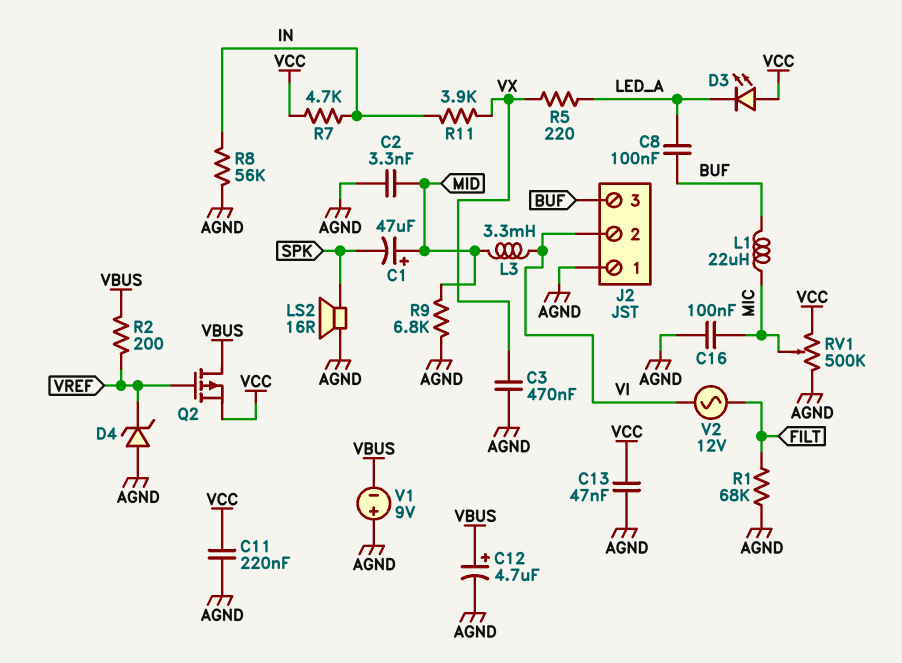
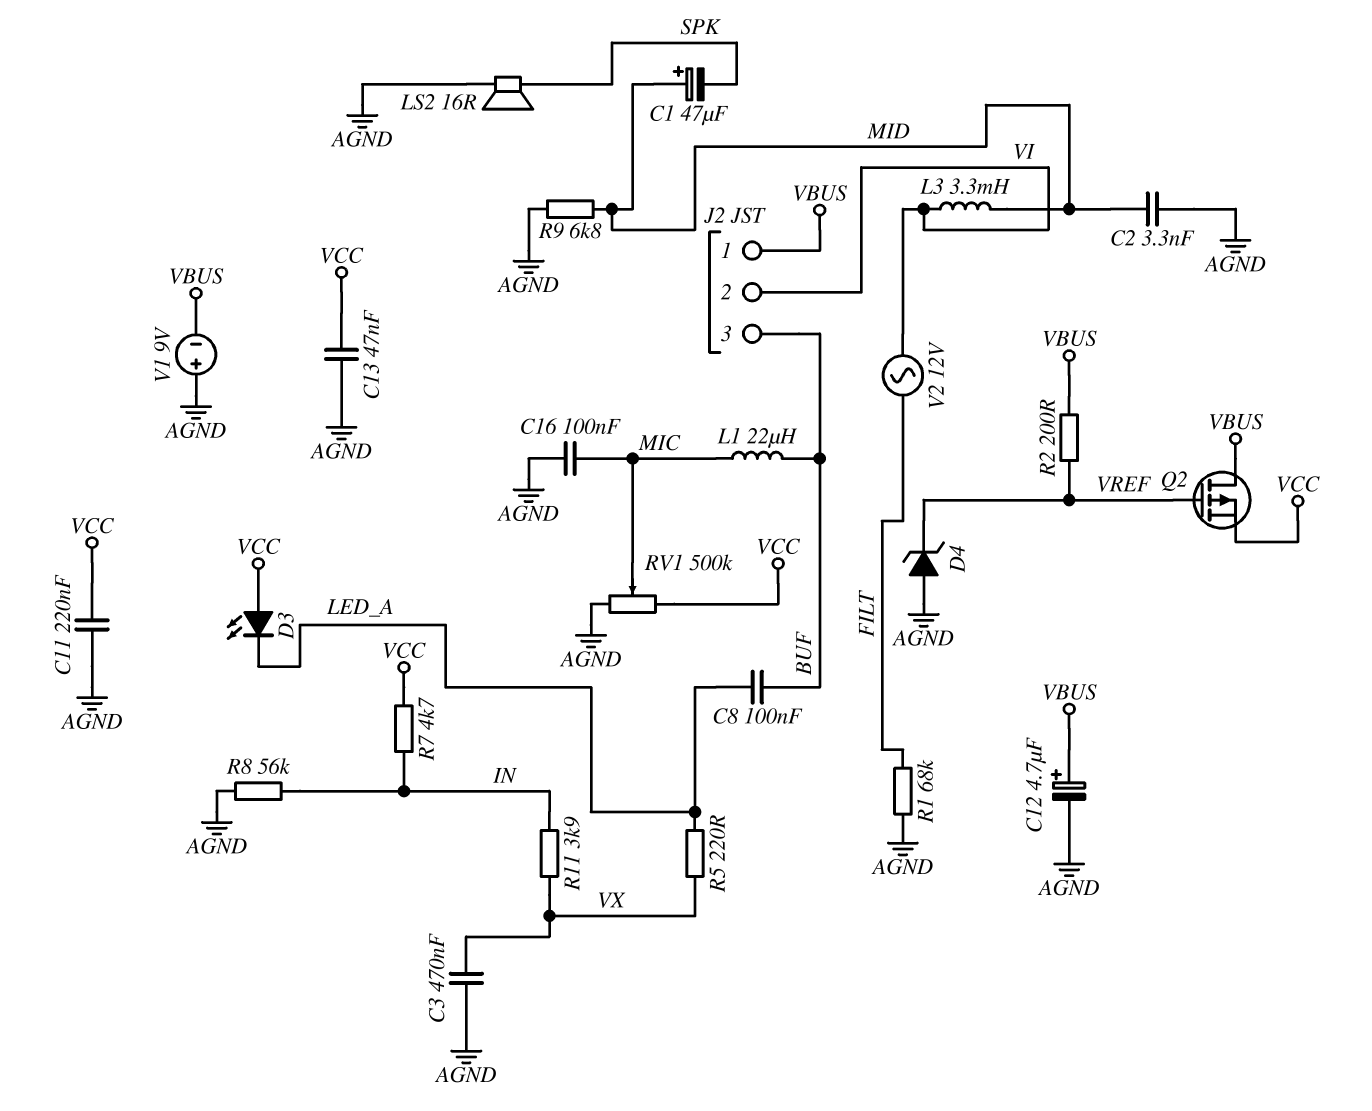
J2 pin 1: AGND -> VBUS

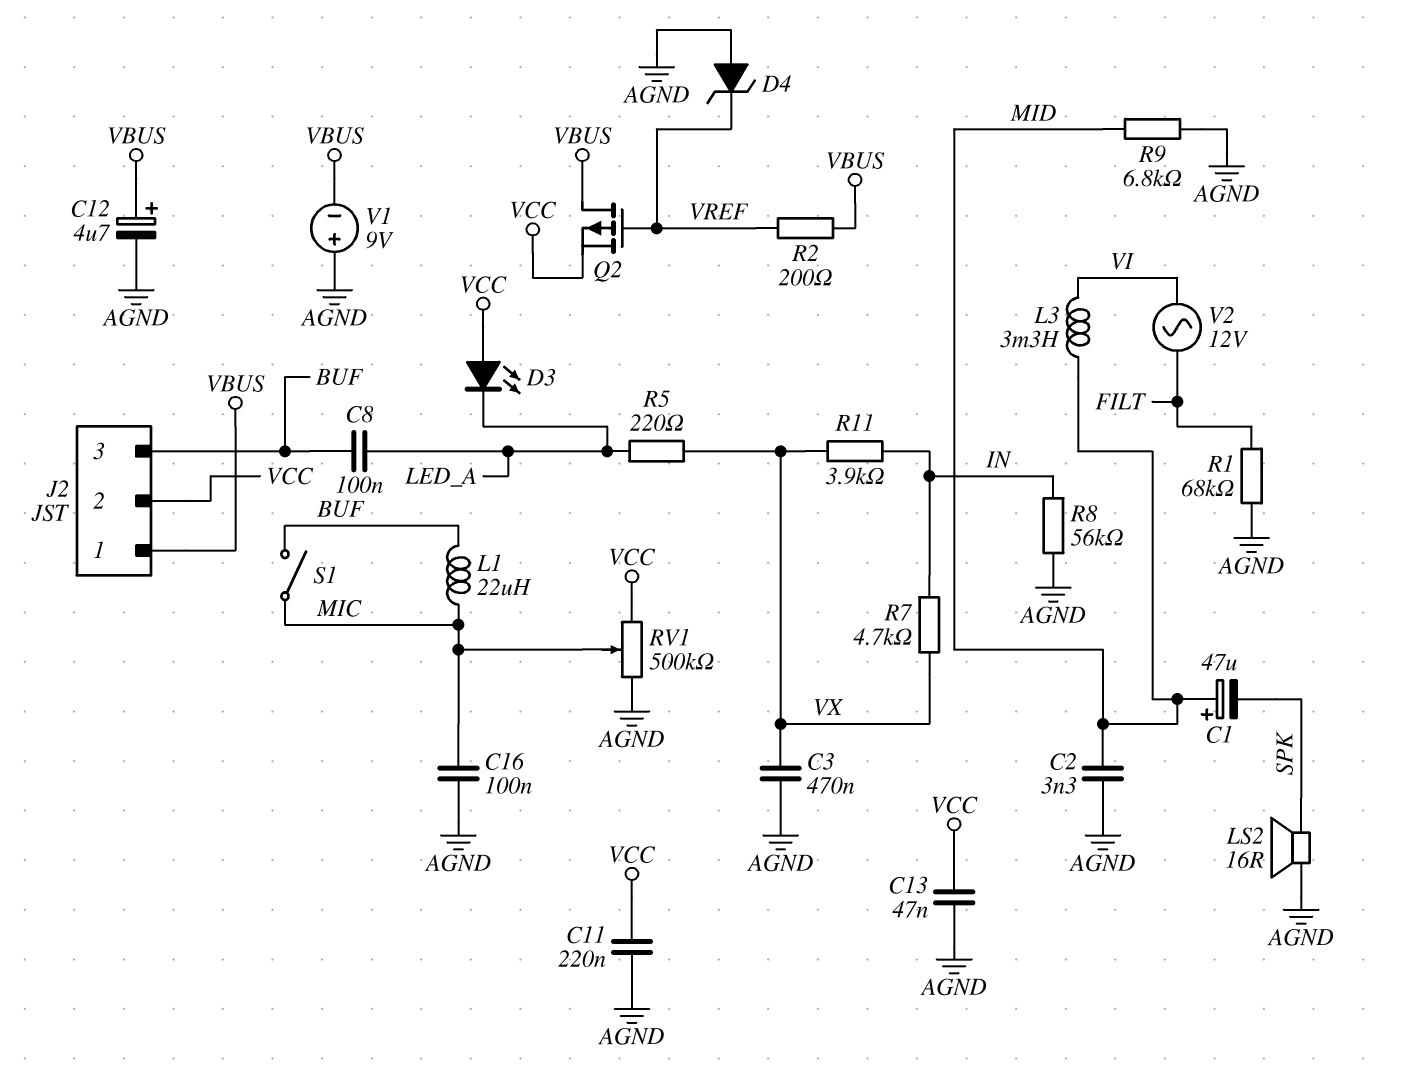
J2 pin 2: VI -> VCC
R7: 4.7k (IN, VCC) -> 4.7k (IN, VX)
S1: none -> switch (BUF, MIC)

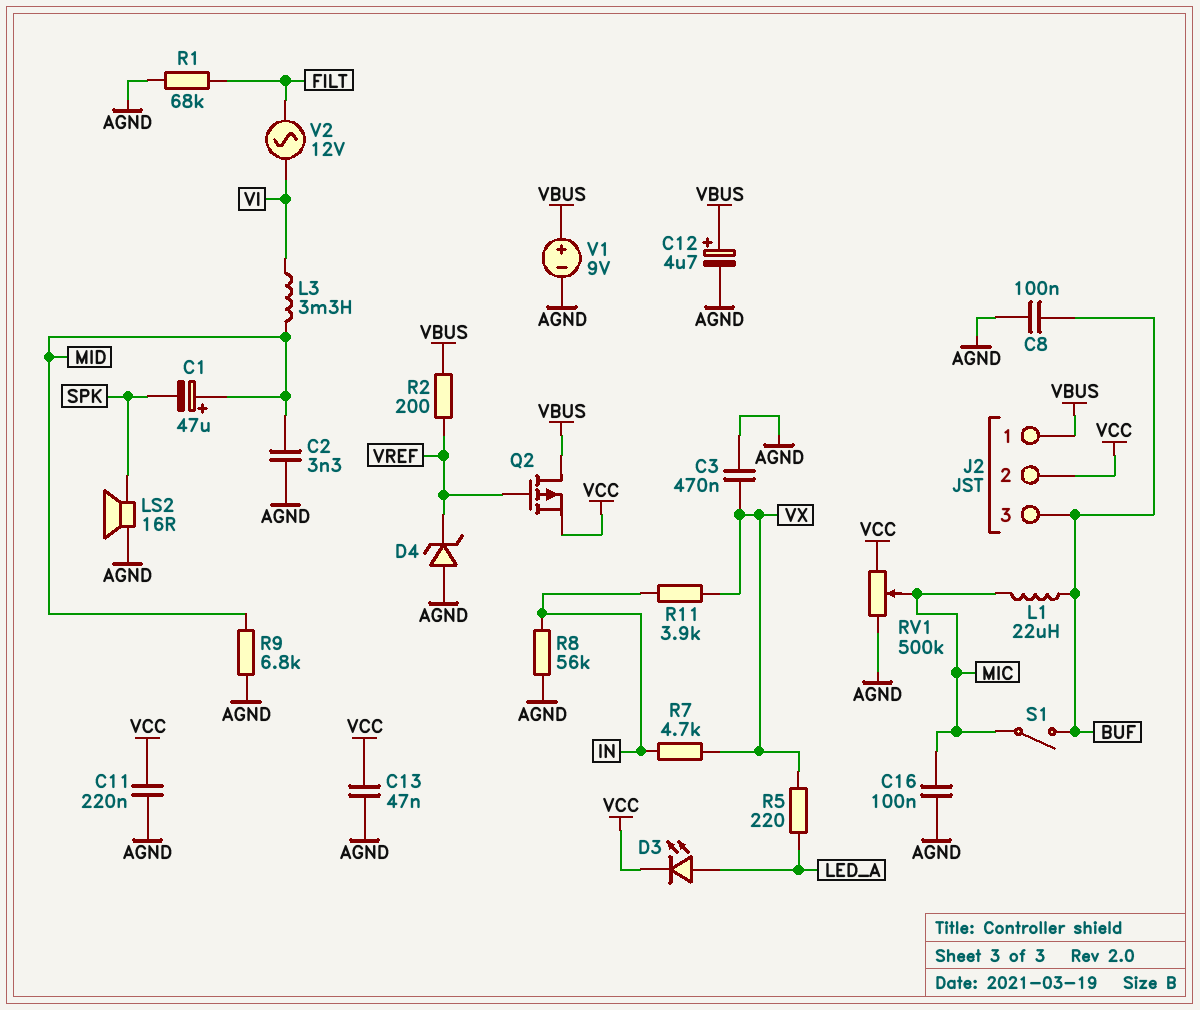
C8: 100nF (BUF, LED_A) -> 100nF (AGND, BUF)
D3: LED (A VCC, K LED_A) -> LED (A LED_A, K VCC)
V1: 9V (plus AGND, minus VBUS) -> 9V (plus VBUS, minus AGND)

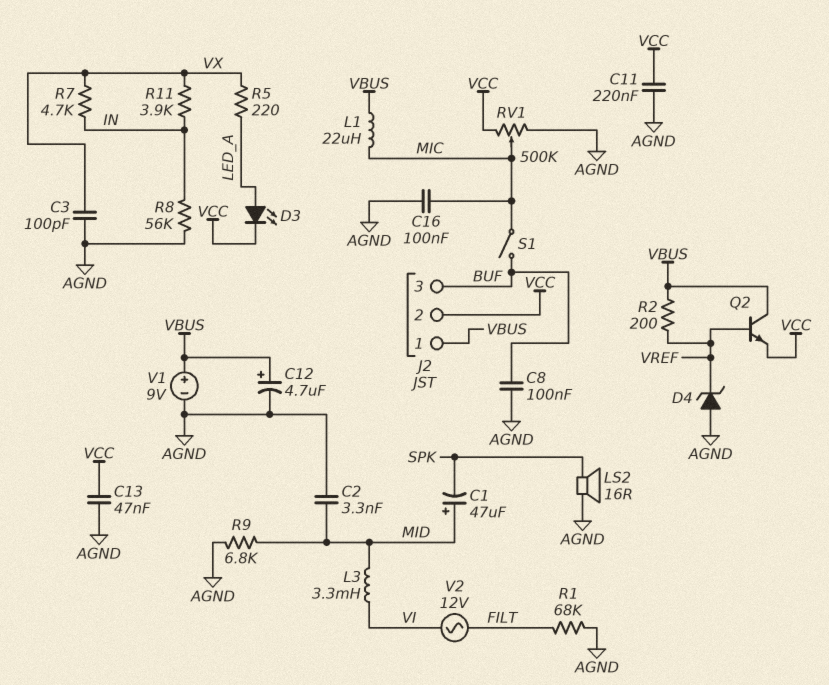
C3: 470nF (AGND, VX) -> 100pF (AGND, VX)
L1: 22uH (BUF, MIC) -> 22uH (MIC, VBUS)
Q2: PMOS (G VREF, D VBUS, S VCC) -> NPN (B VREF, C VBUS, E VCC)

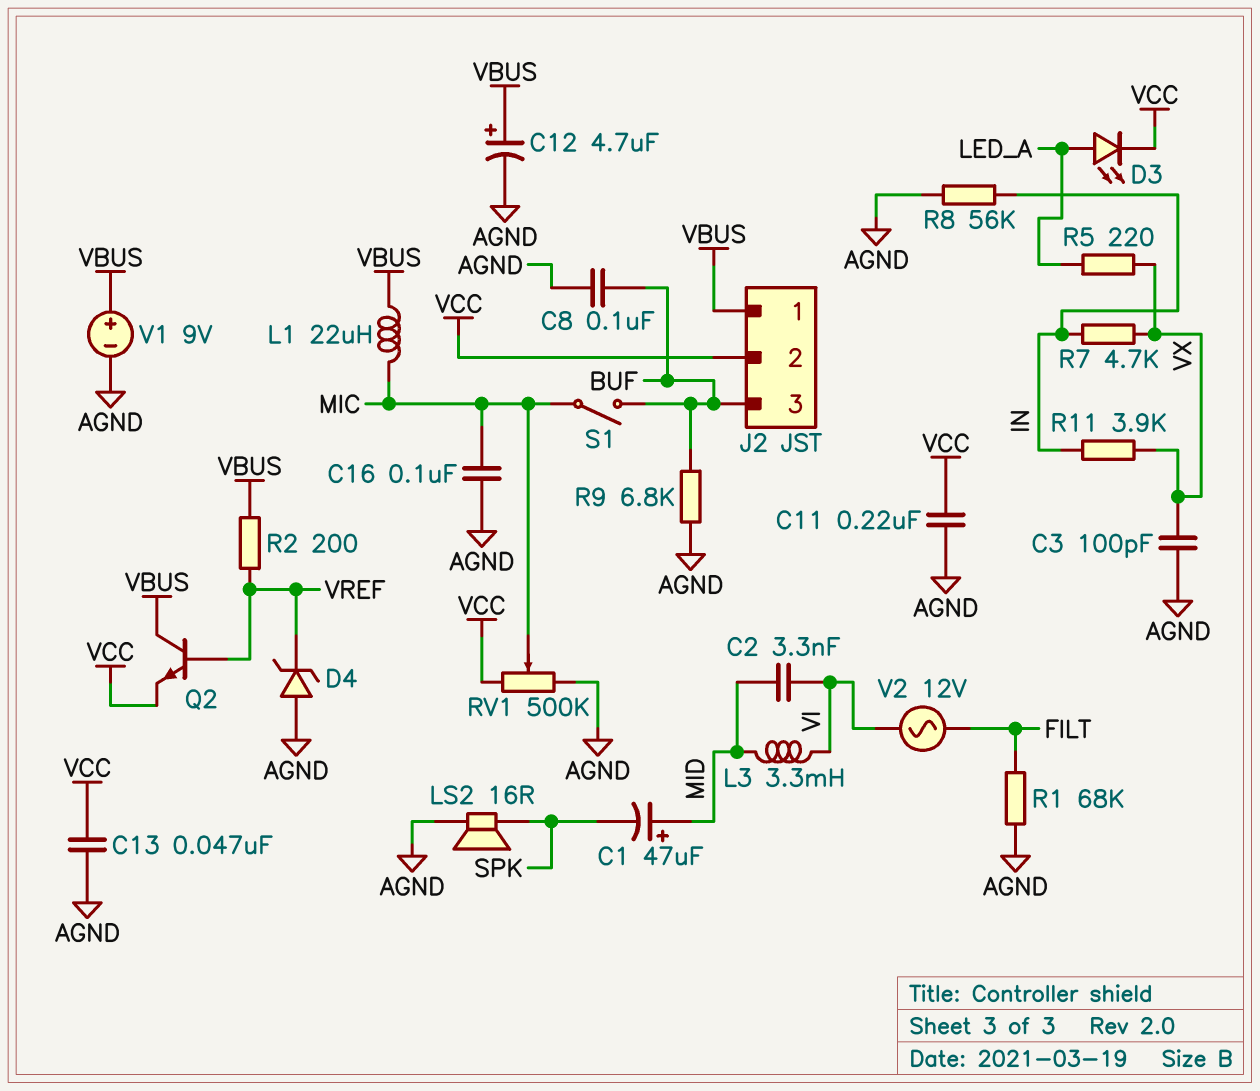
C2: 3.3nF (AGND, MID) -> 3.3nF (MID, VI)
R9: 6.8k (AGND, MID) -> 6.8k (AGND, BUF)

